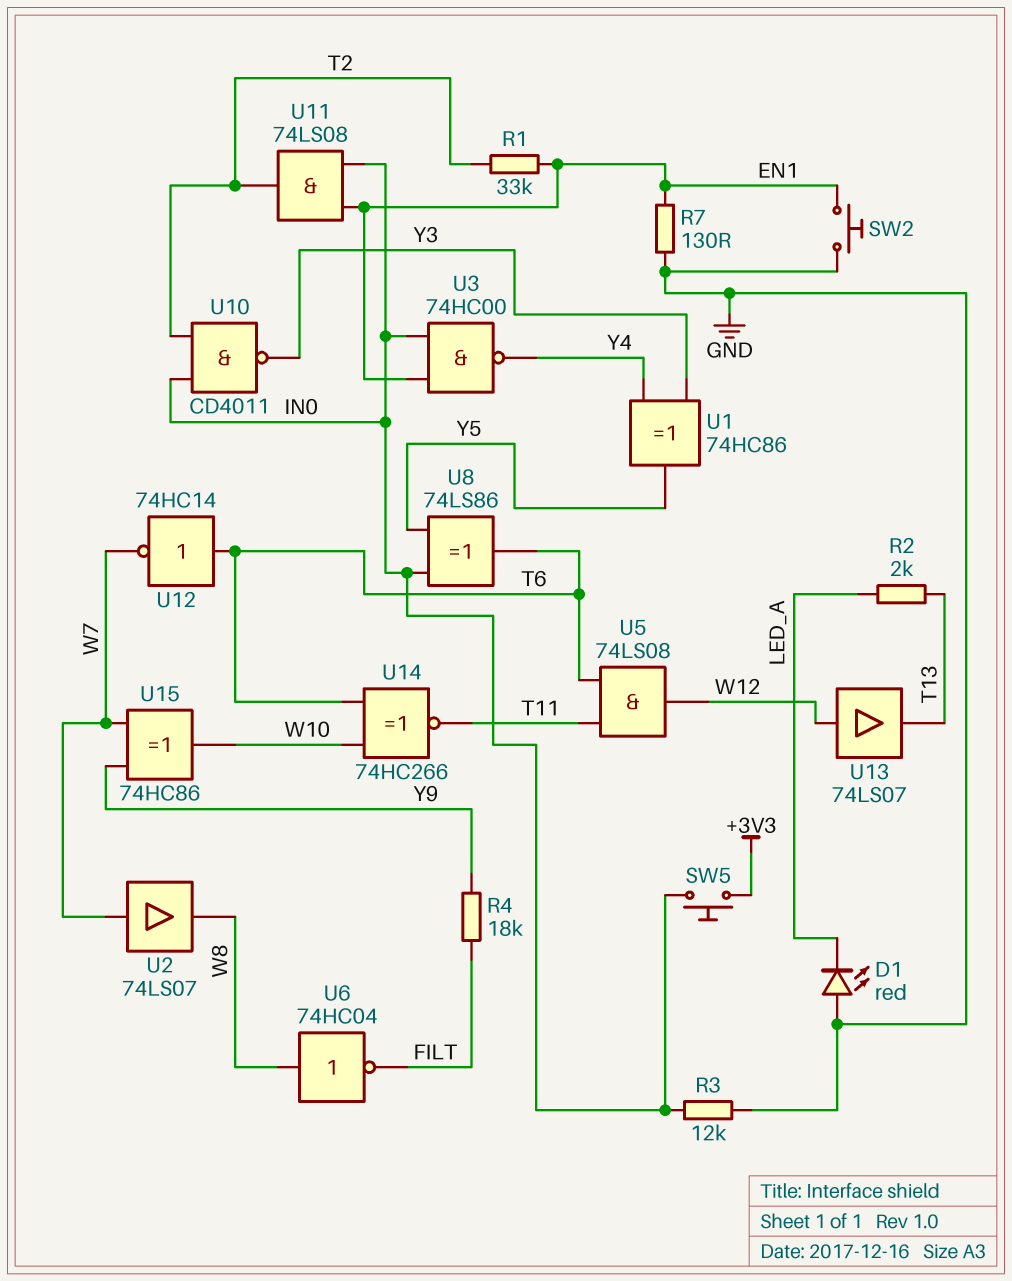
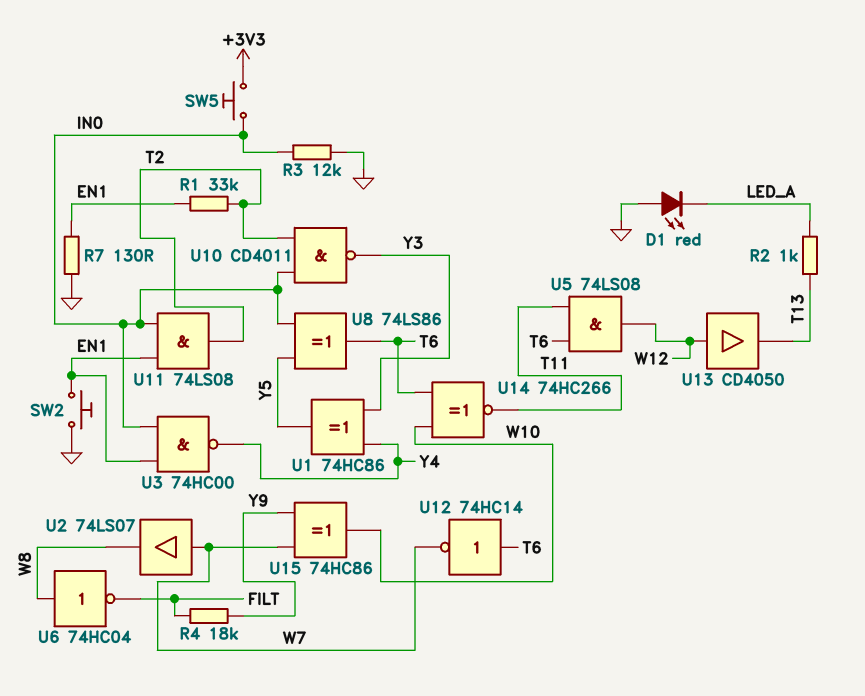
R2: 2k (LED_A, T13) -> 1k (LED_A, T13)
U13: buffer 74LS07 (in W12, out T13) -> buffer CD4050 (in W12, out T13)

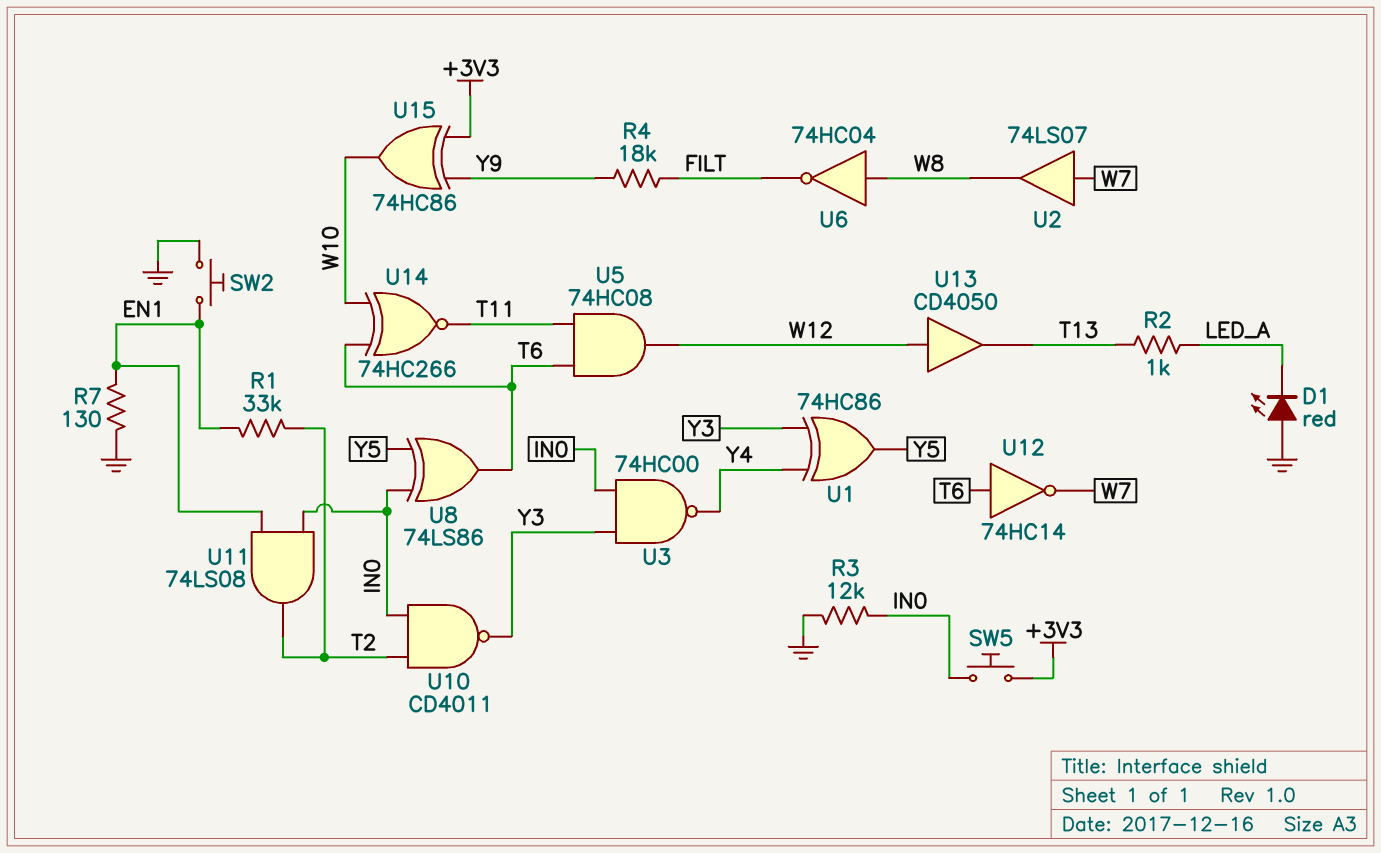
U3: NAND 74HC00 (in EN1, in IN0, out Y4) -> NAND 74HC00 (in IN0, in Y3, out Y4)
U5: AND 74LS08 (in T6, in T11, out W12) -> AND 74HC08 (in T6, in T11, out W12)
U15: XOR 74HC86 (in W7, in Y9, out W10) -> XOR 74HC86 (in +3V3, in Y9, out W10)

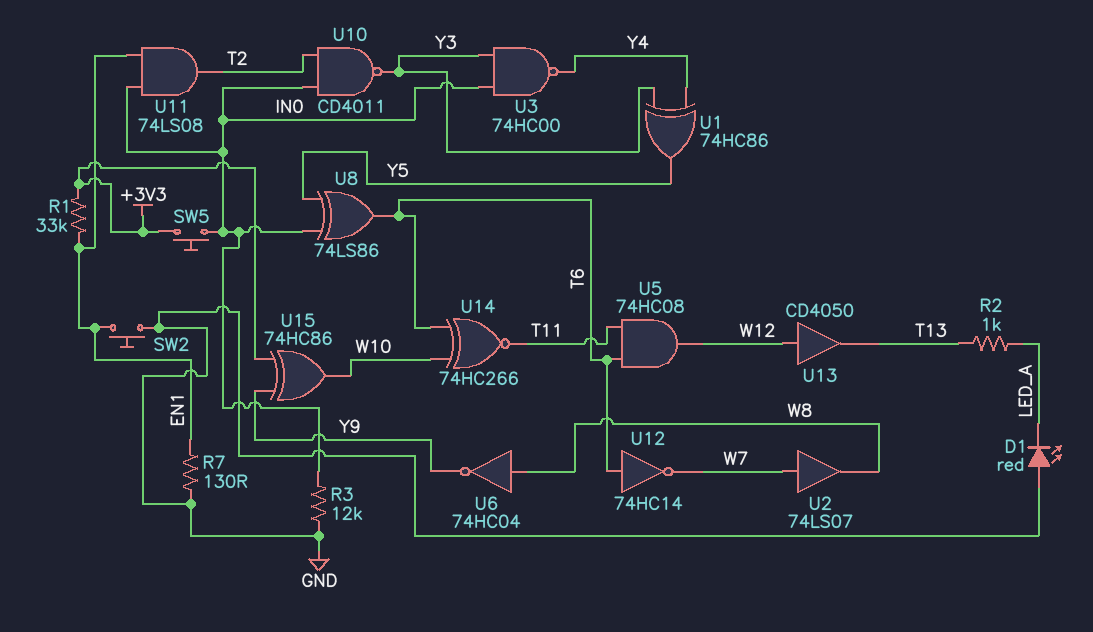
R1: 33k (EN1, T2) -> 33k (+3V3, EN1)
R4: 18k (FILT, Y9) -> none
U6: NOT 74HC04 (in W8, out FILT) -> NOT 74HC04 (in W8, out Y9)

